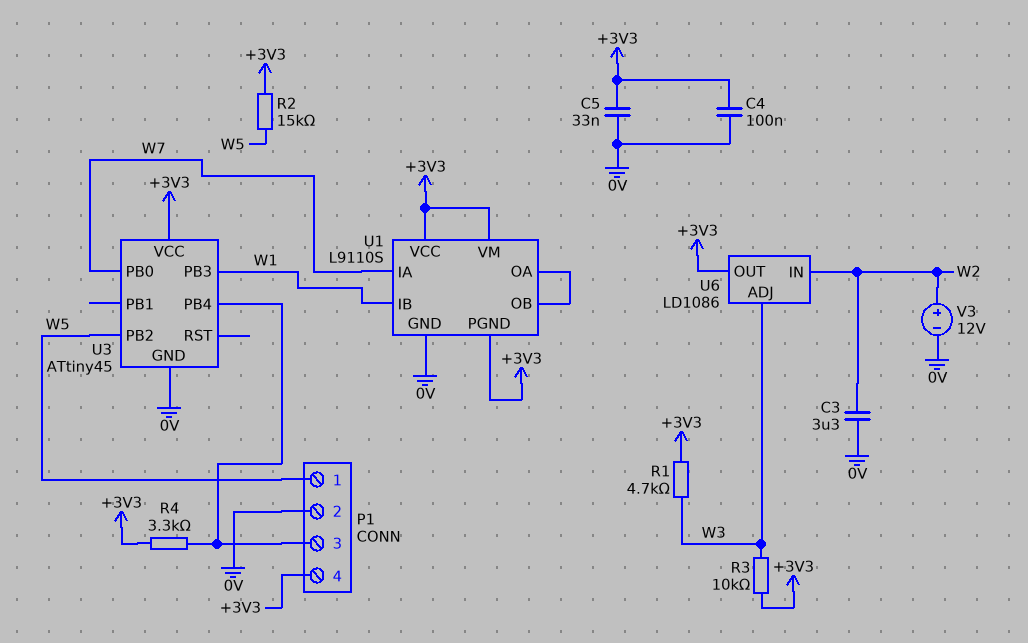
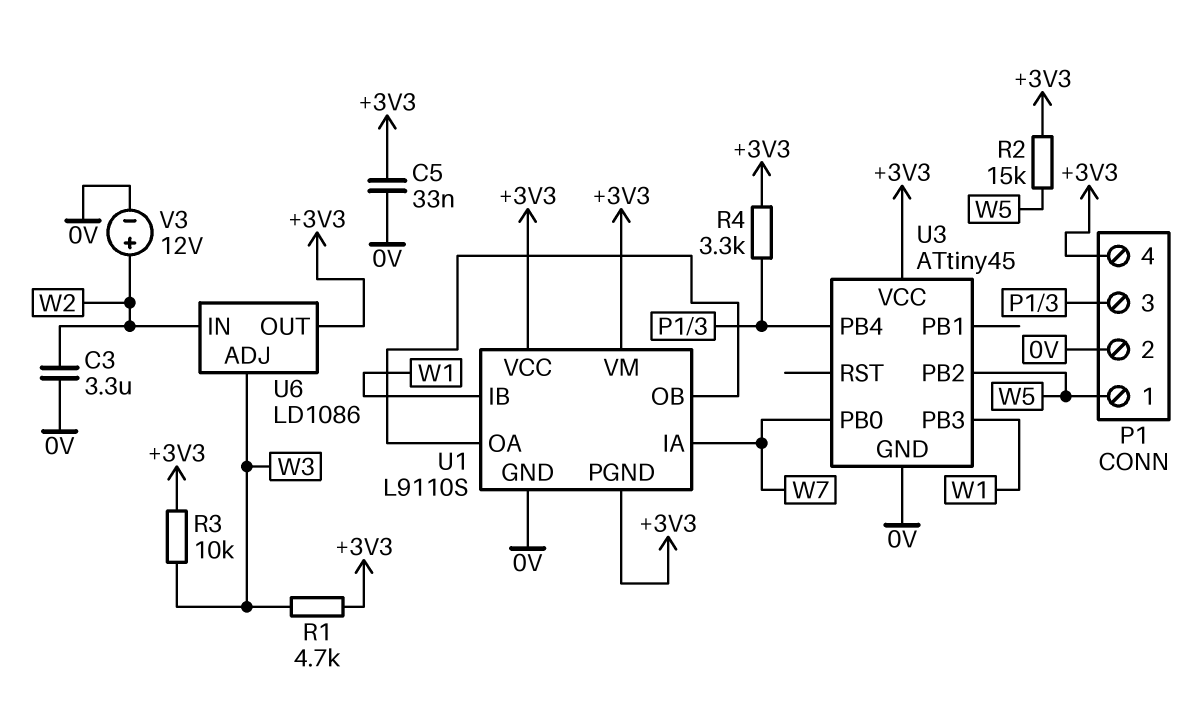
C4: 100nF (+3V3, 0V) -> none

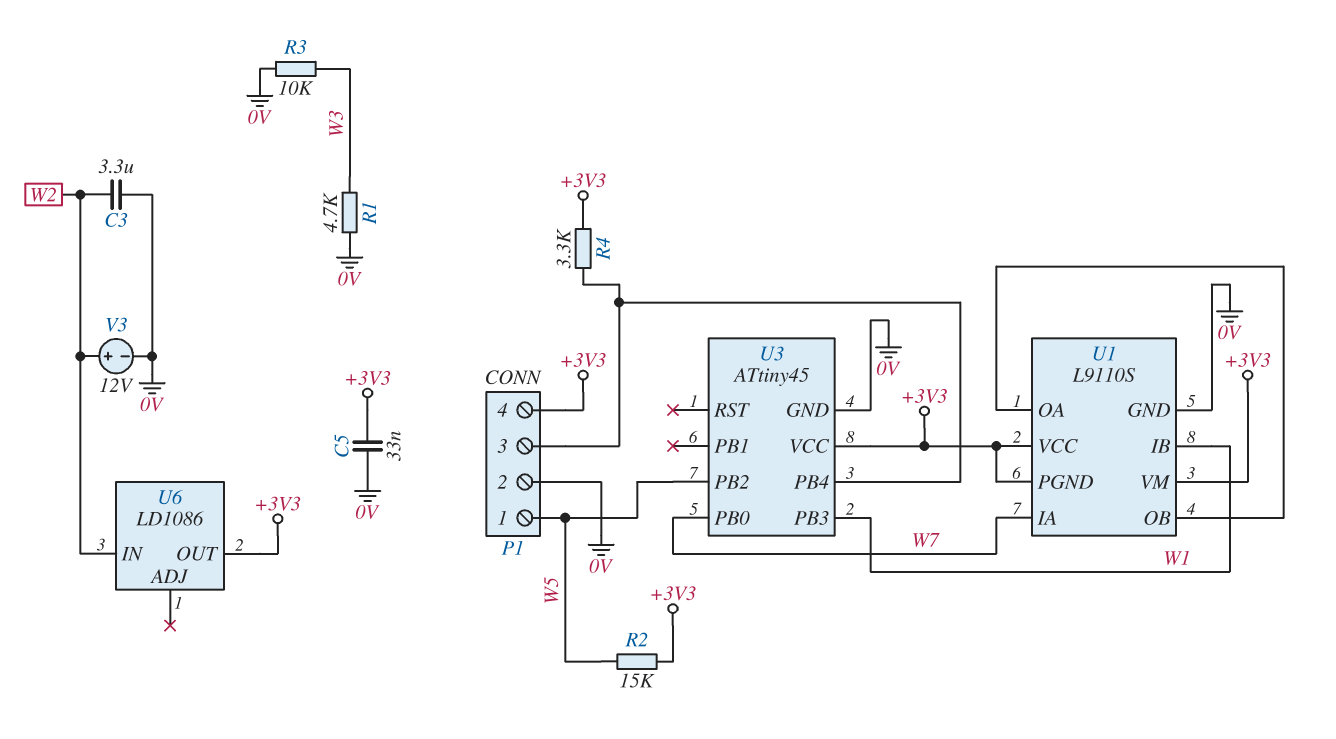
R1: 4.7k (+3V3, W3) -> 4.7k (0V, W3)
R3: 10k (+3V3, W3) -> 10k (0V, W3)
U6 pin ADJ: W3 -> none

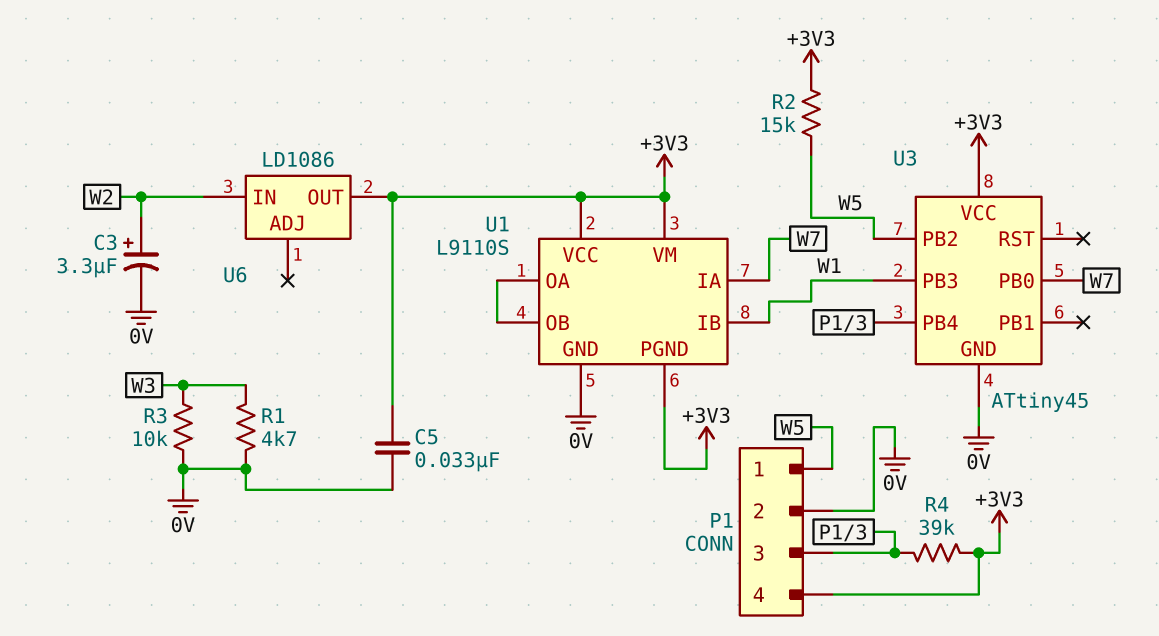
C3: 3.3uF (0V, W2) -> 3.3uF (plus W2, minus 0V)
R4: 3.3k (+3V3, P1/3) -> 39k (+3V3, P1/3)
V3: 12V (plus W2, minus 0V) -> none

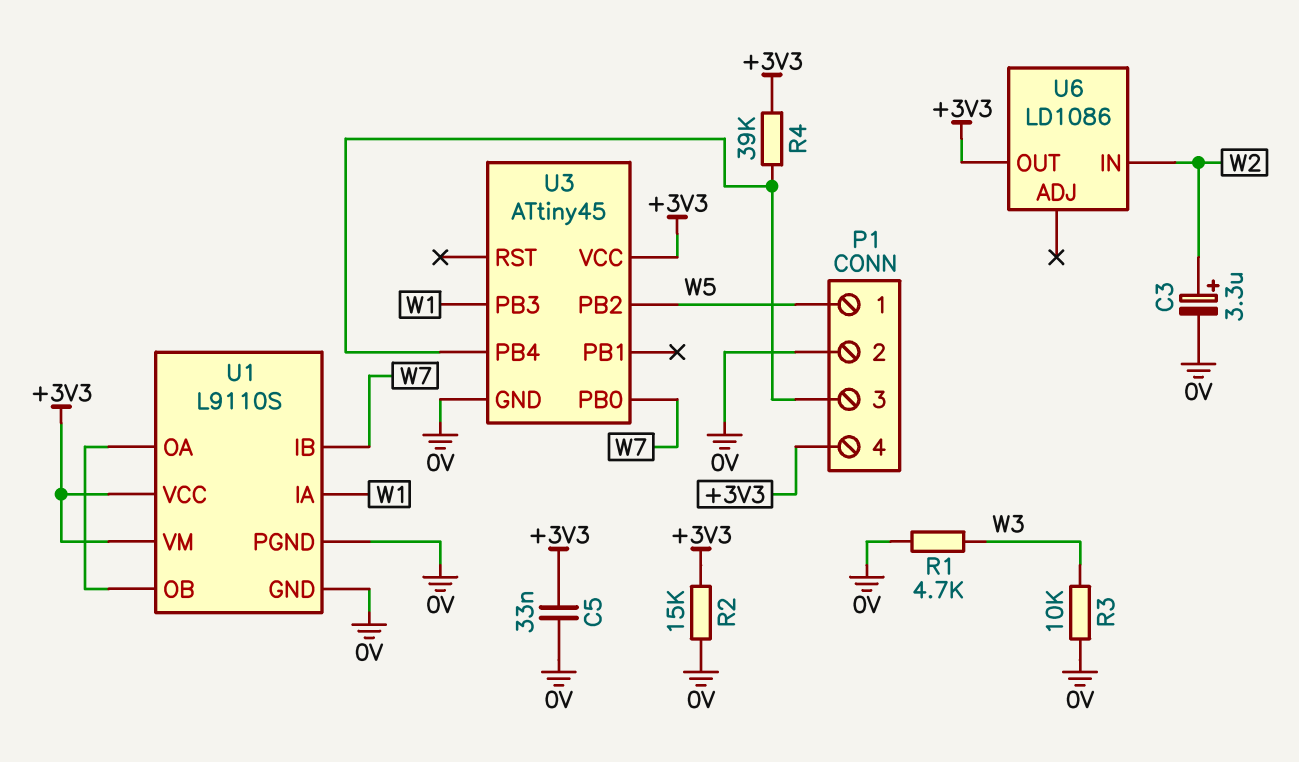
R2: 15k (+3V3, W5) -> 15k (+3V3, 0V)
U1 pin IA: W7 -> W1
U1 pin IB: W1 -> W7
U1 pin PGND: +3V3 -> 0V

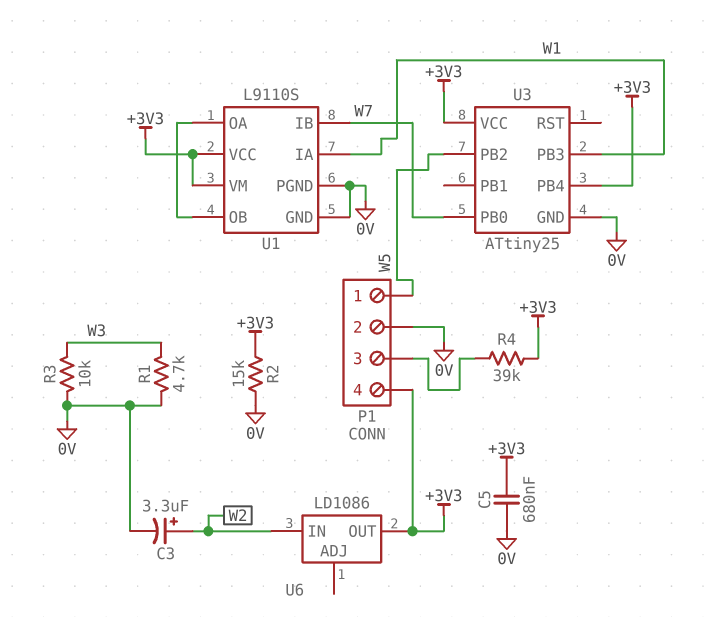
C5: 33nF (+3V3, 0V) -> 680nF (+3V3, 0V)
U3: ATtiny45 -> ATtiny25
U3 pin PB4: P1/3 -> +3V3

